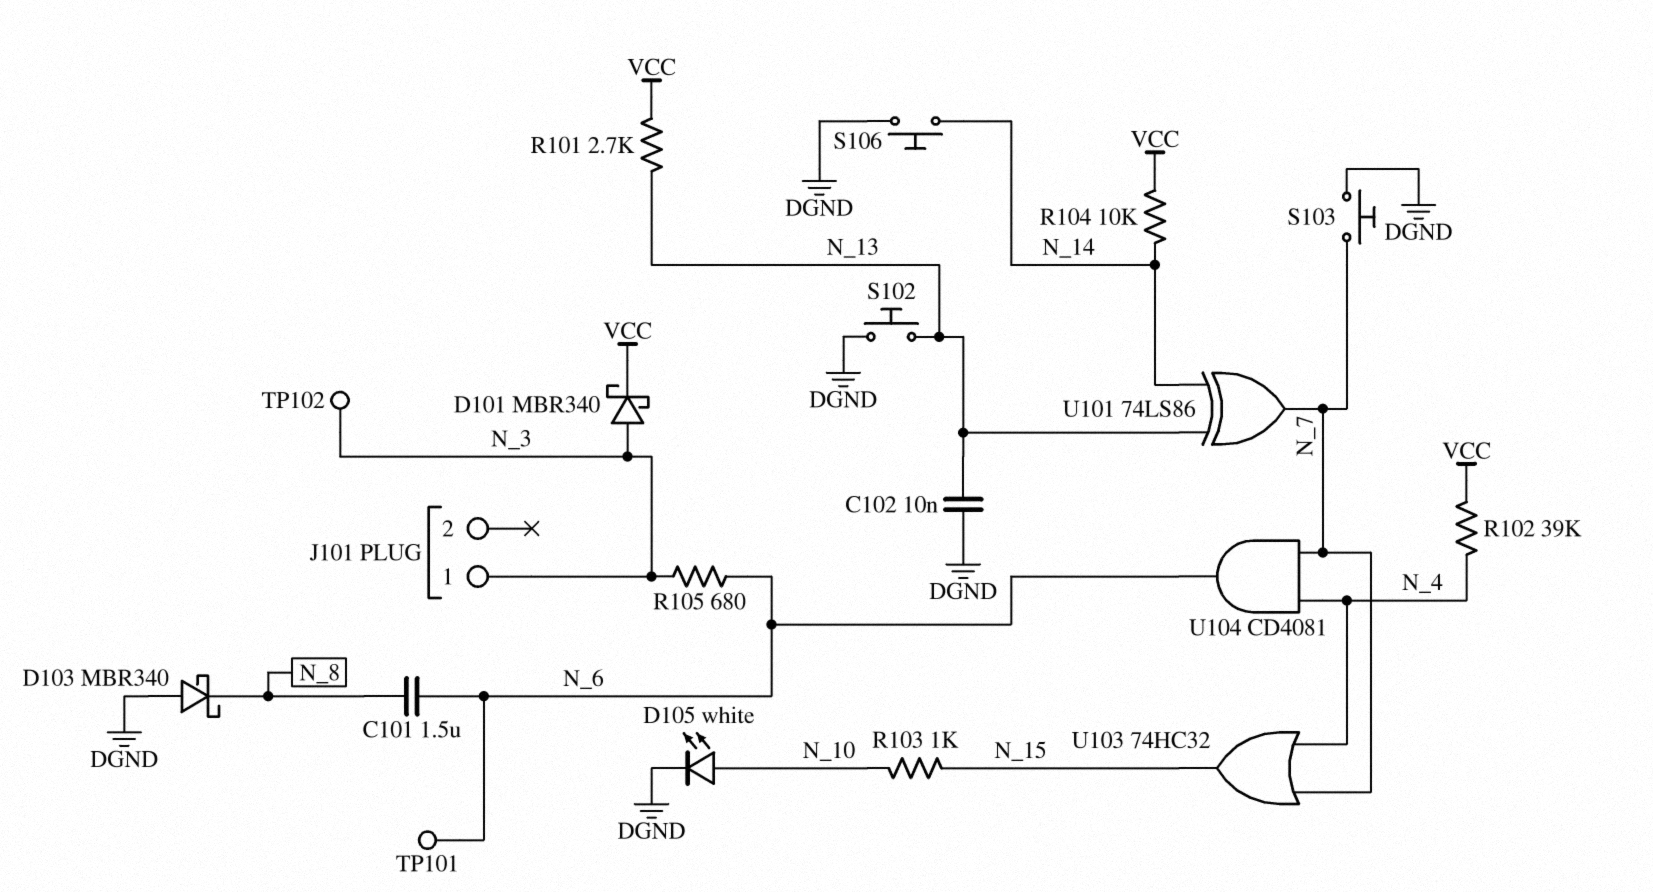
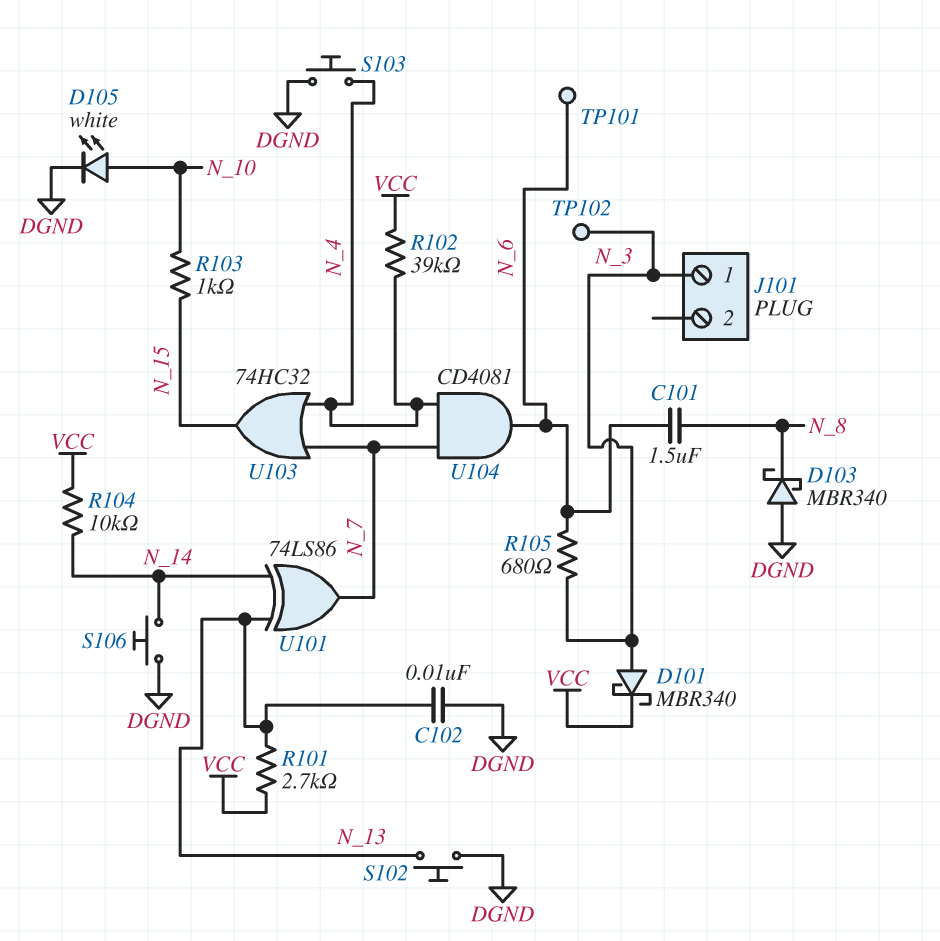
S103: button (DGND, N_7) -> button (DGND, N_4)

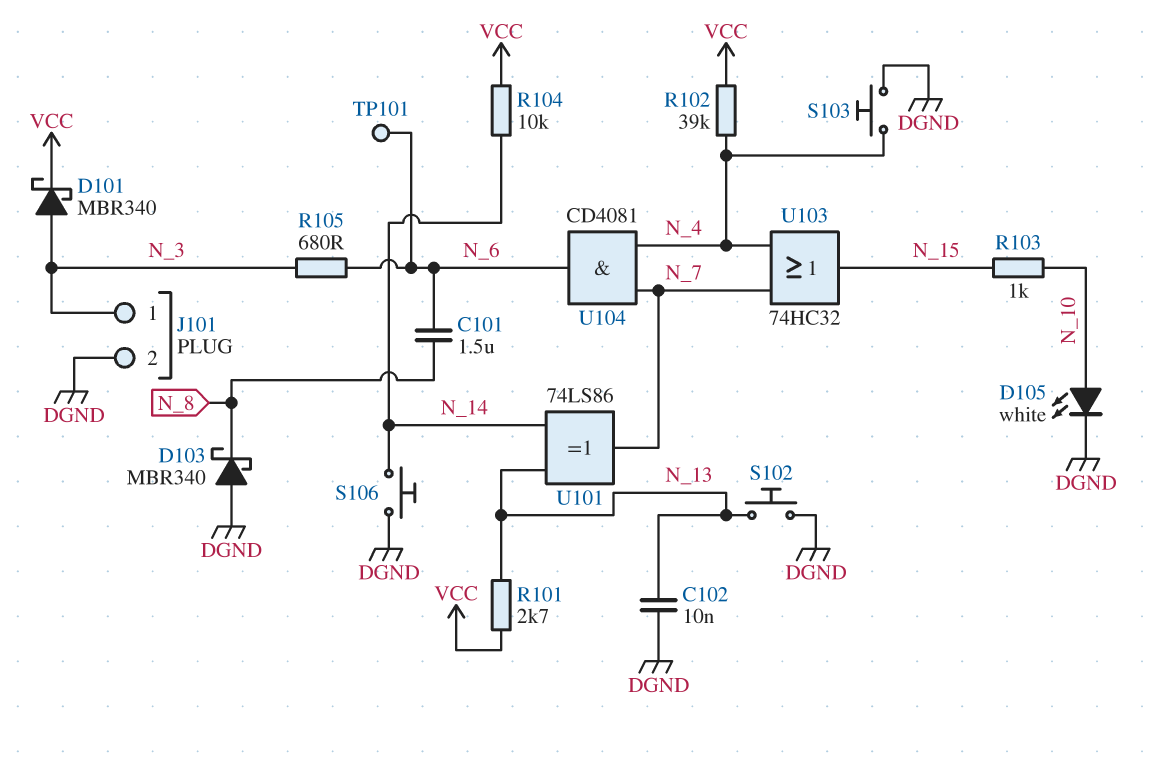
J101 pin 2: none -> DGND
TP102: test point (N_3) -> none

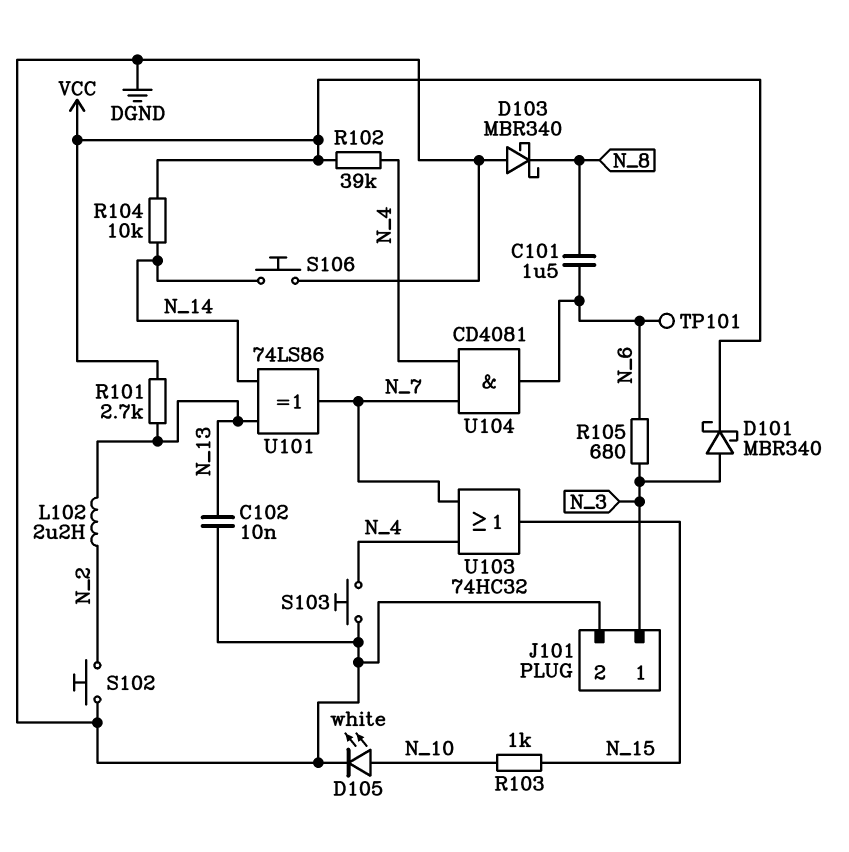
L102: none -> 2.2uH (N_2, N_13)
S102: button (DGND, N_13) -> button (DGND, N_2)

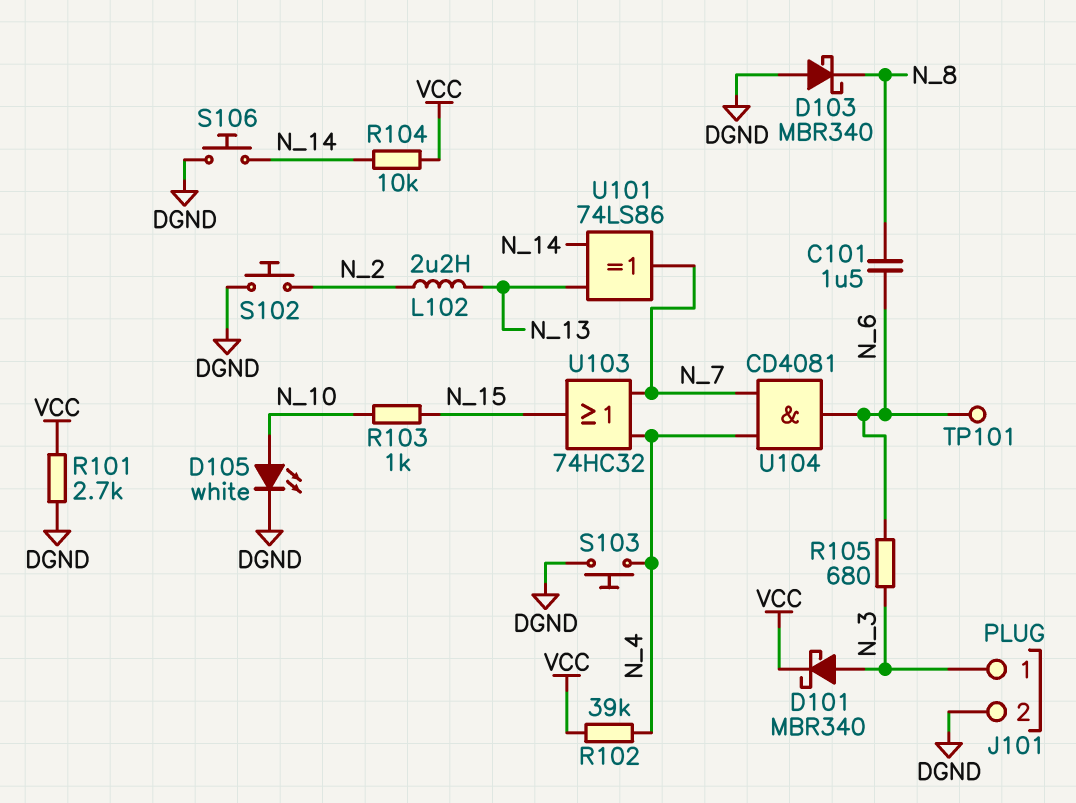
C102: 10nF (DGND, N_13) -> none
R101: 2.7k (N_13, VCC) -> 2.7k (DGND, VCC)

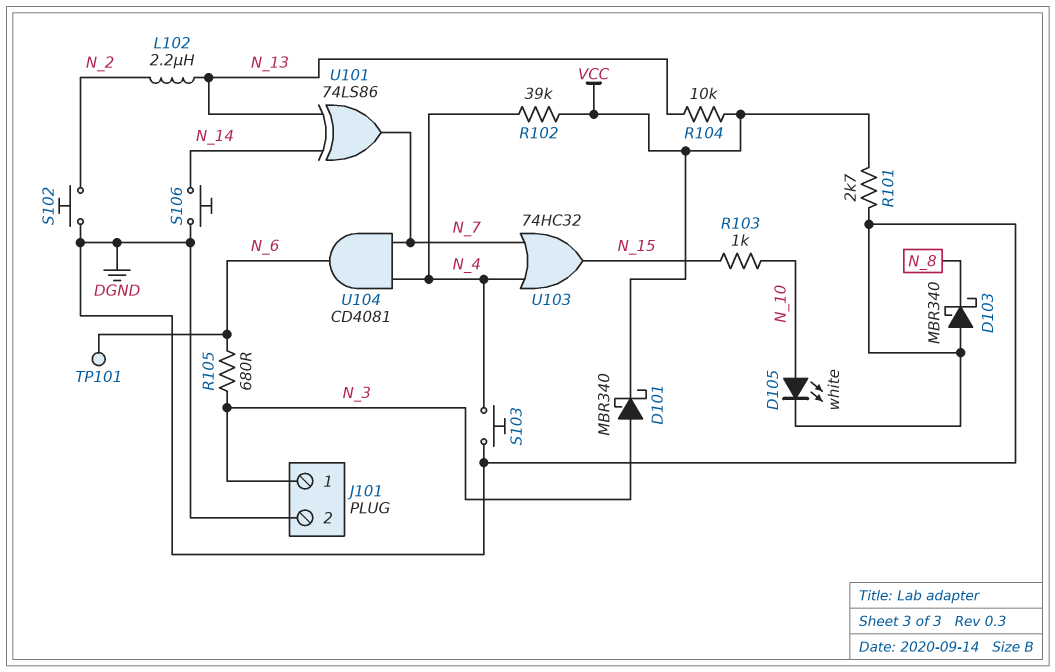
C101: 1.5uF (N_6, N_8) -> none
R104: 10k (N_14, VCC) -> 10k (N_13, VCC)

